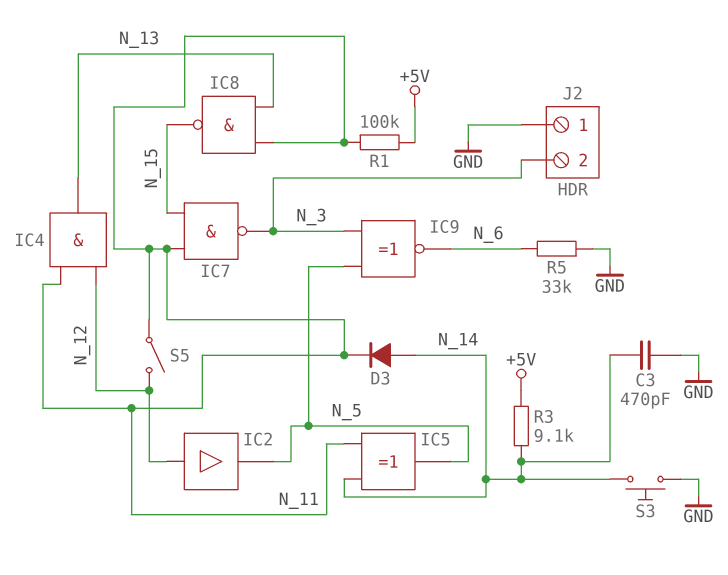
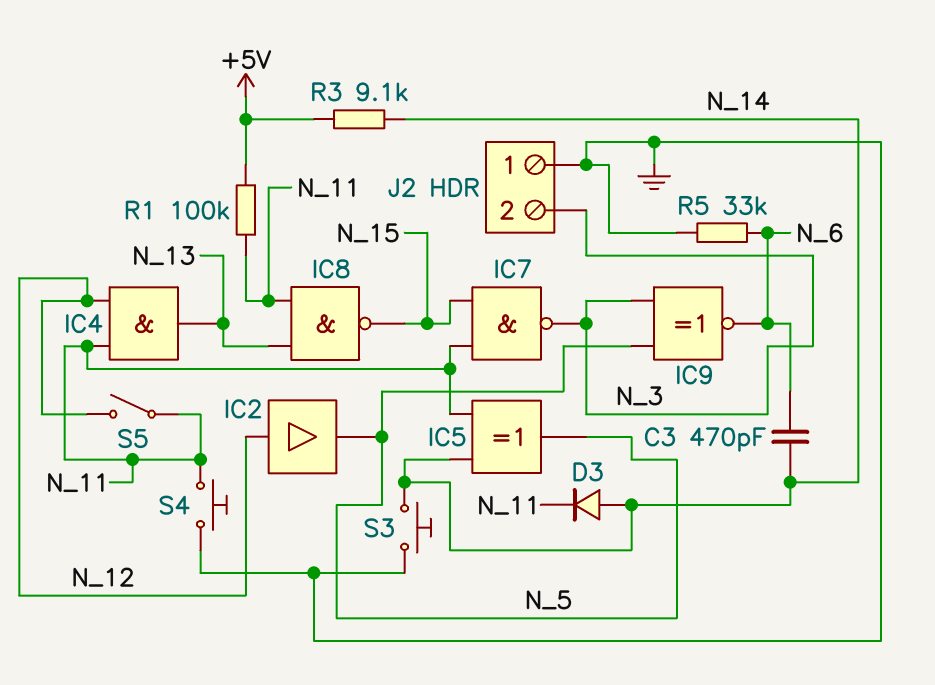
C3: 470pF (GND, N_14) -> 470pF (N_6, N_14)
S4: none -> button (GND, N_11)

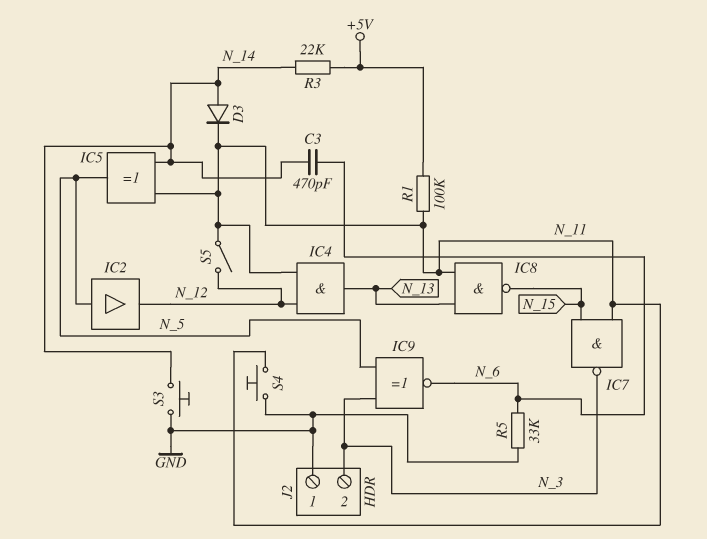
IC2: buffer (in N_12, out N_5) -> buffer (in N_5, out N_12)
R3: 9.1k (+5V, N_14) -> 22k (+5V, N_14)

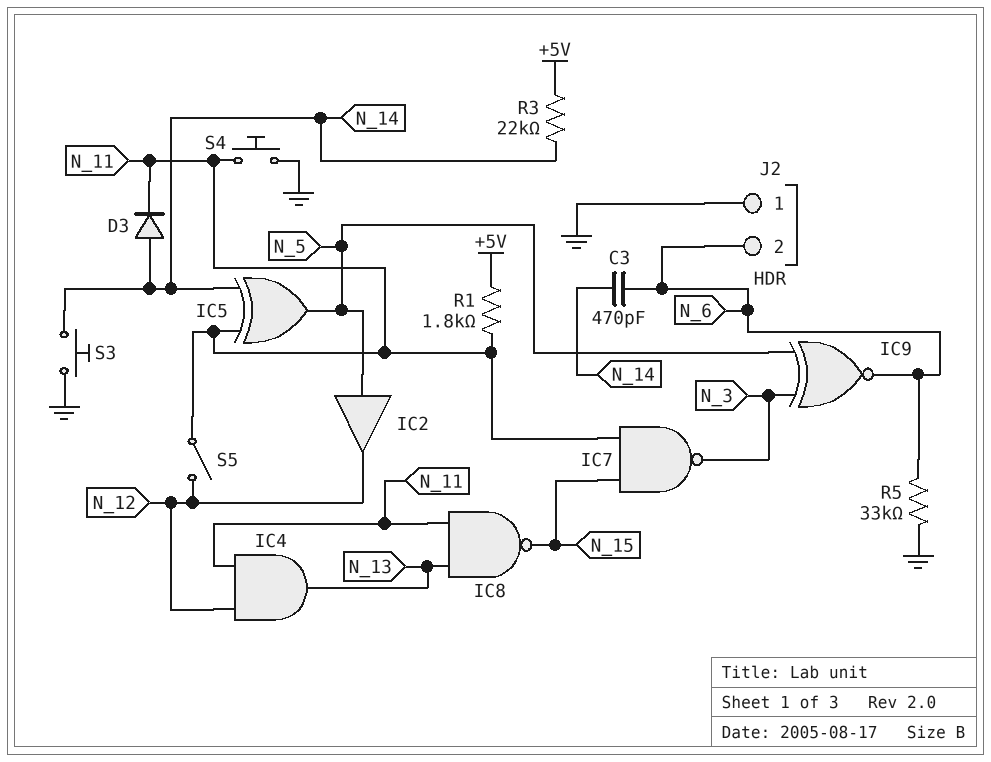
J2 pin 2: N_3 -> N_6
R1: 100k (+5V, N_11) -> 1.8k (+5V, N_11)

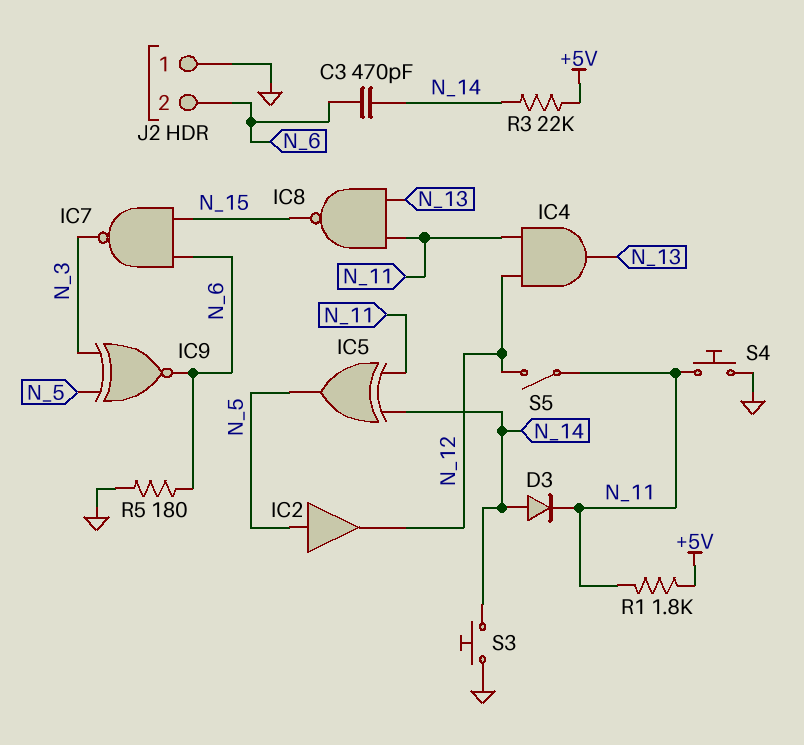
IC7: NAND (in N_11, in N_15, out N_3) -> NAND (in N_6, in N_15, out N_3)
R5: 33k (GND, N_6) -> 180 (GND, N_6)

